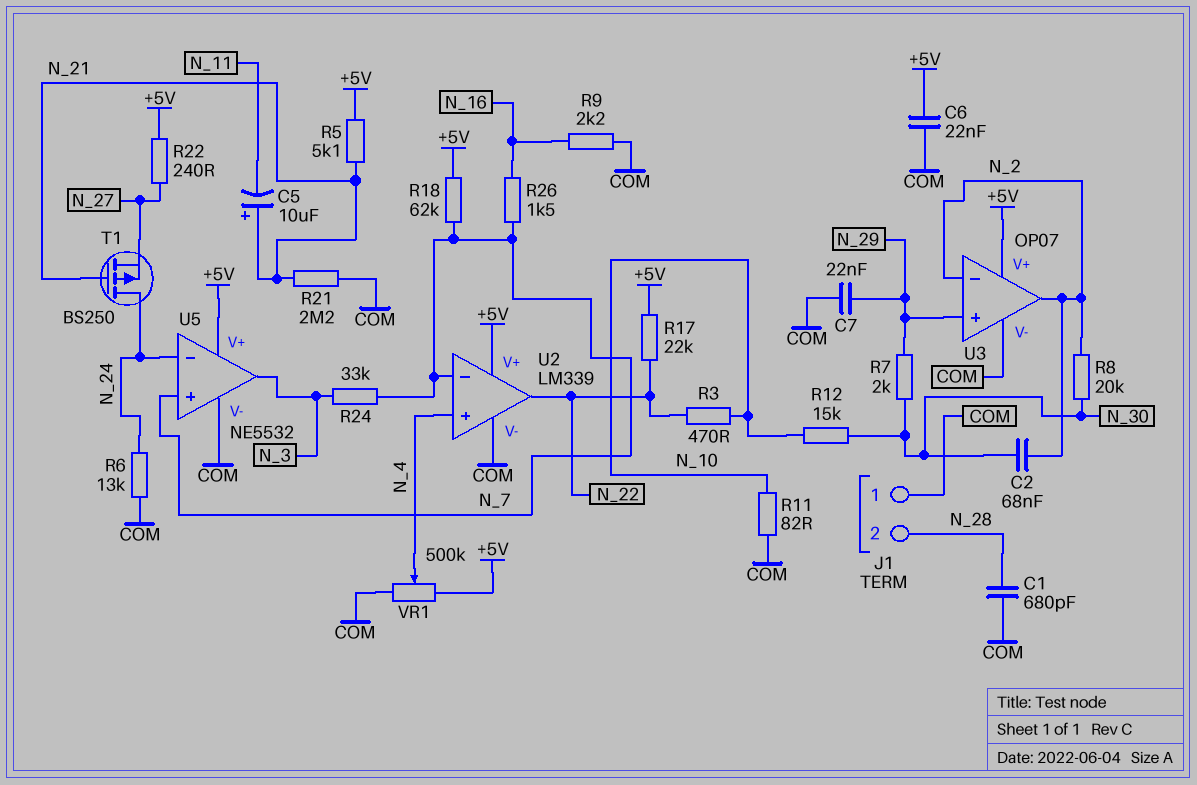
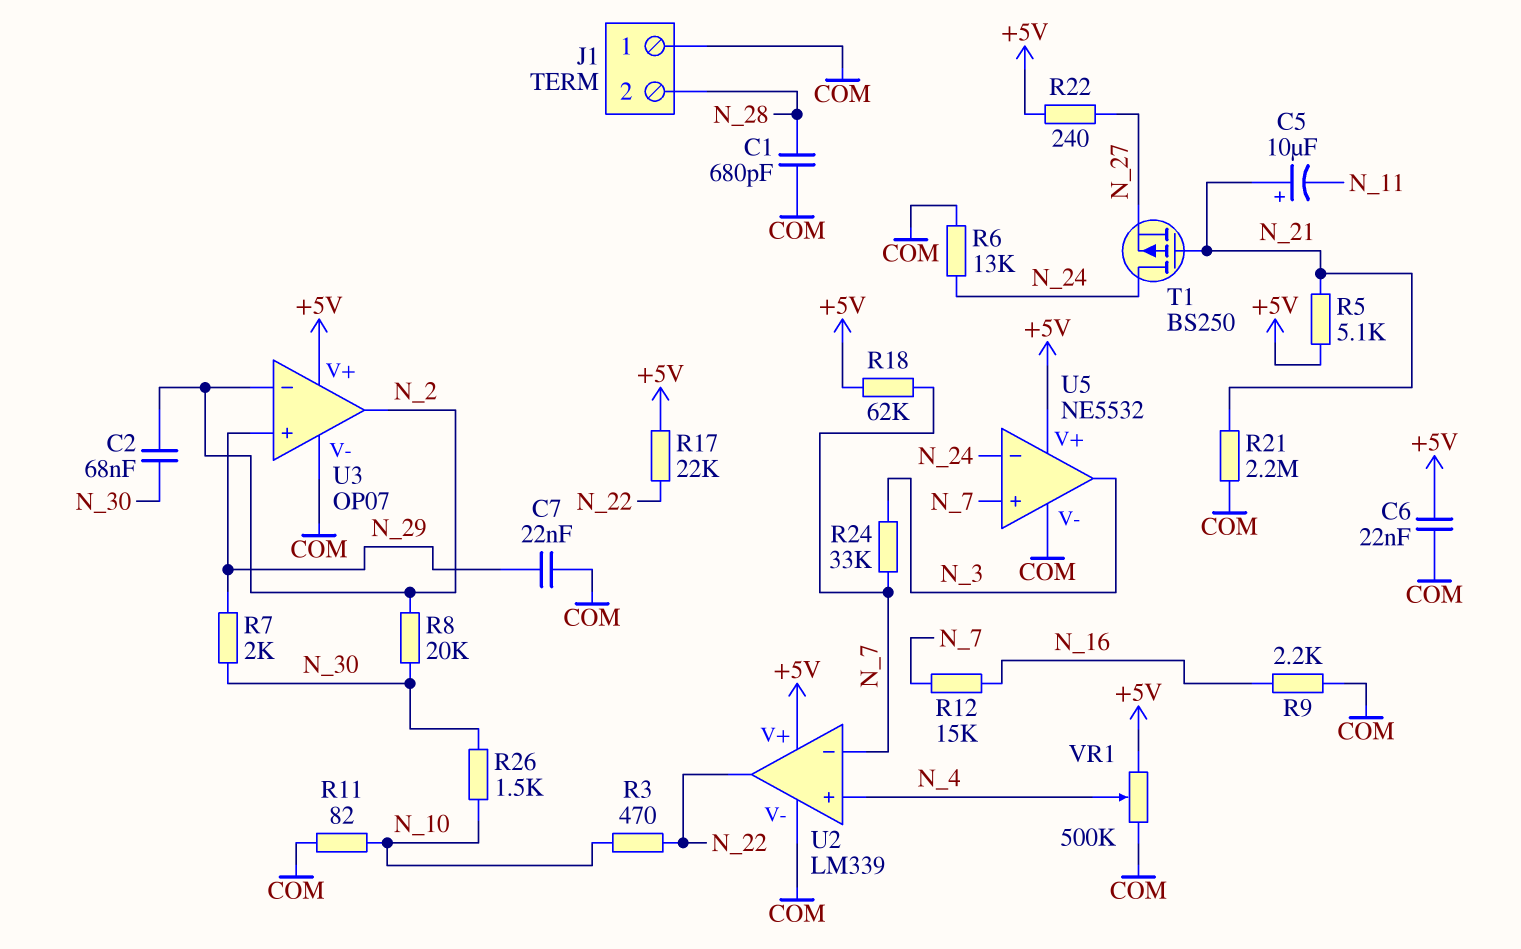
R12: 15k (N_10, N_30) -> 15k (N_7, N_16)
R26: 1.5k (N_7, N_16) -> 1.5k (N_10, N_30)

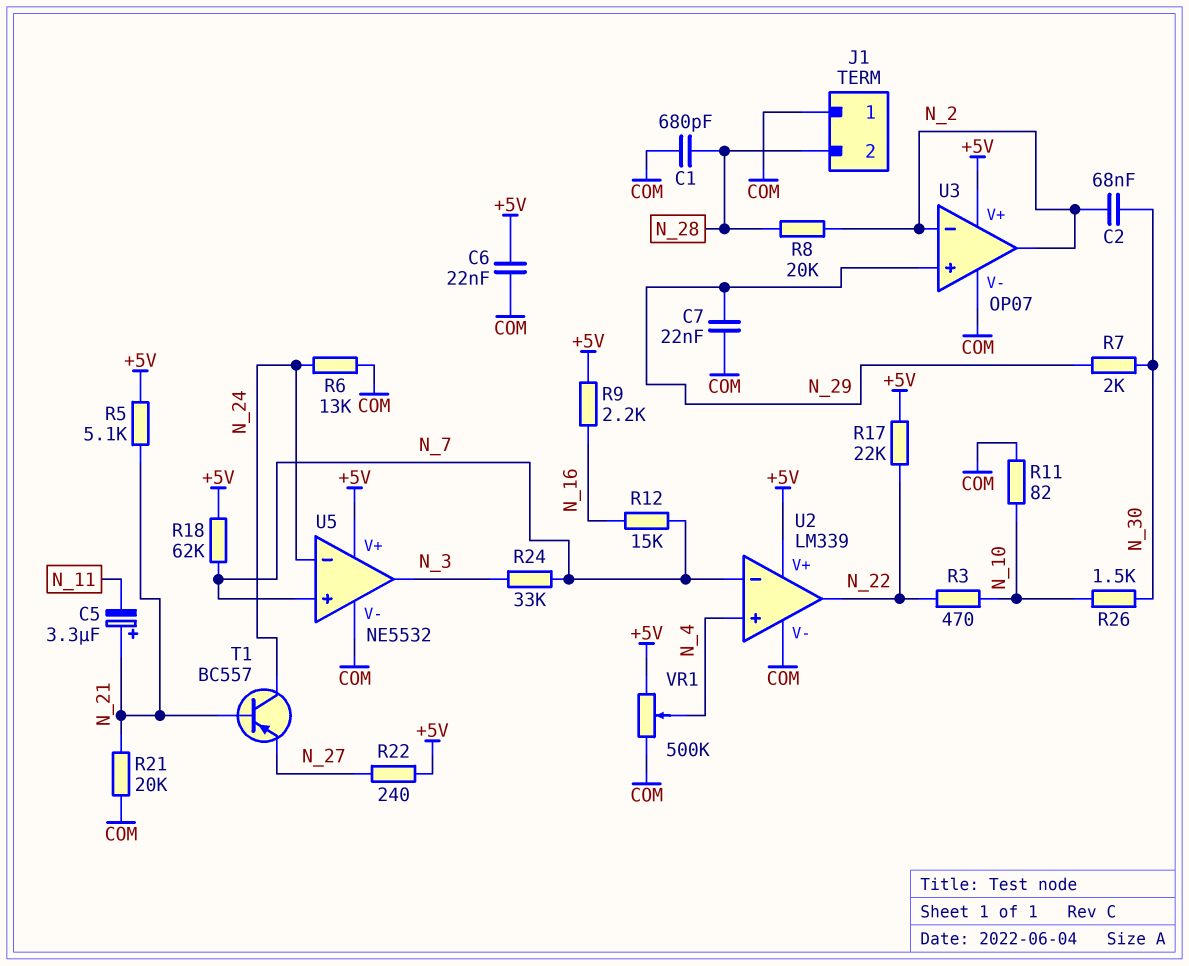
C5: 10uF (plus N_21, minus N_11) -> 3.3uF (plus N_21, minus N_11)
R8: 20k (N_2, N_30) -> 20k (N_2, N_28)
R9: 2.2k (COM, N_16) -> 2.2k (+5V, N_16)
R21: 2.2M (COM, N_21) -> 20k (COM, N_21)
T1: PMOS BS250 (G N_21, D N_24, S N_27) -> PNP BC557 (B N_21, C N_24, E N_27)

